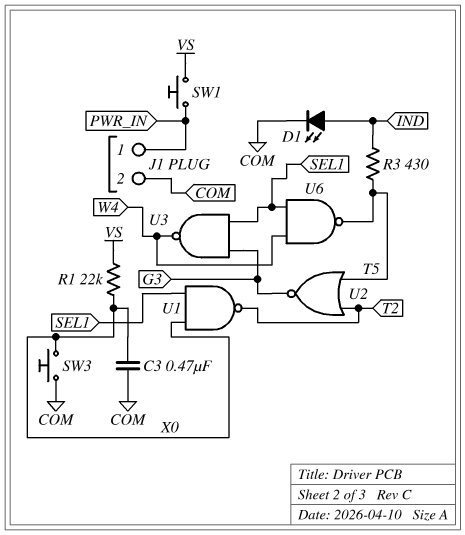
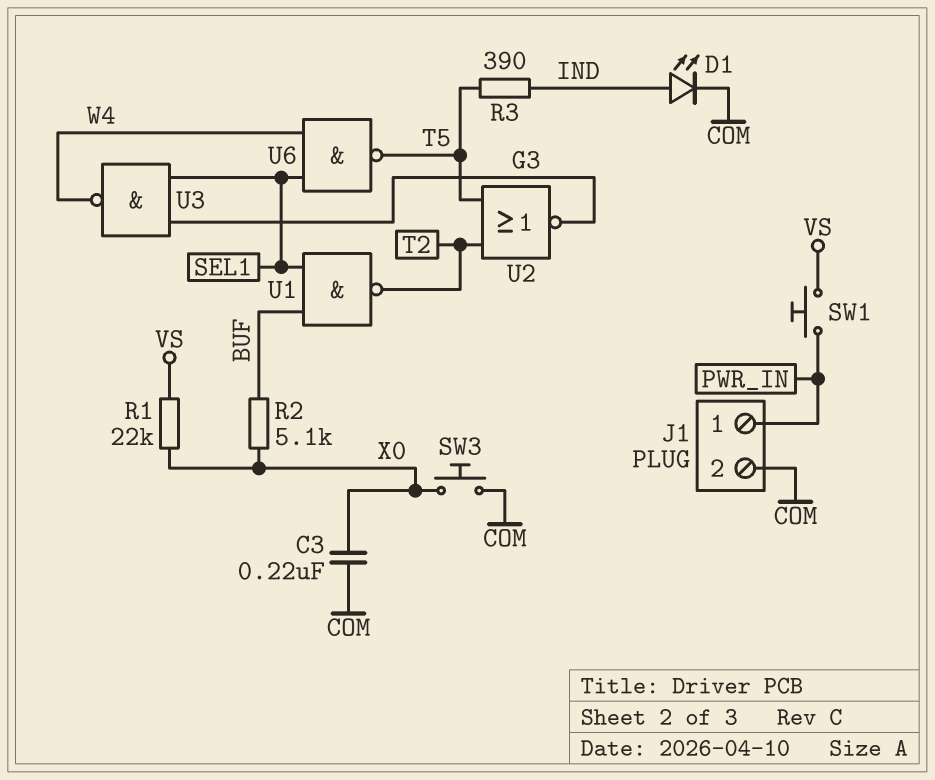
C3: 470nF (COM, X0) -> 220nF (COM, X0)
R2: none -> 5.1k (BUF, X0)
R3: 430 (IND, T5) -> 390 (IND, T5)
U1: NAND (in SEL1, in X0, out T2) -> NAND (in BUF, in SEL1, out T2)

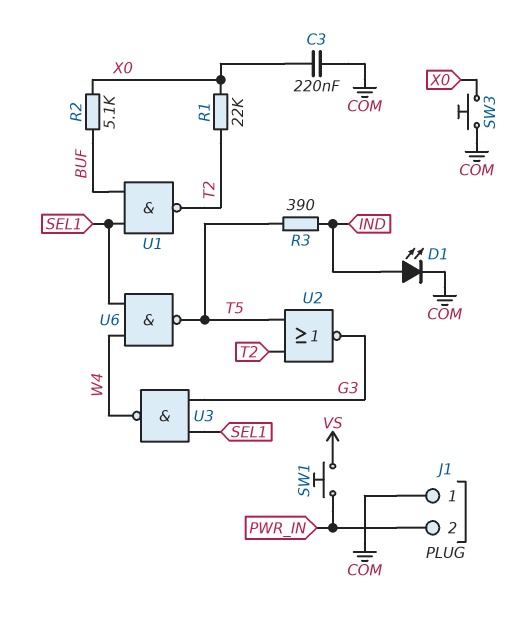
J1 pin 1: PWR_IN -> COM
J1 pin 2: COM -> PWR_IN
R1: 22k (VS, X0) -> 22k (T2, X0)

